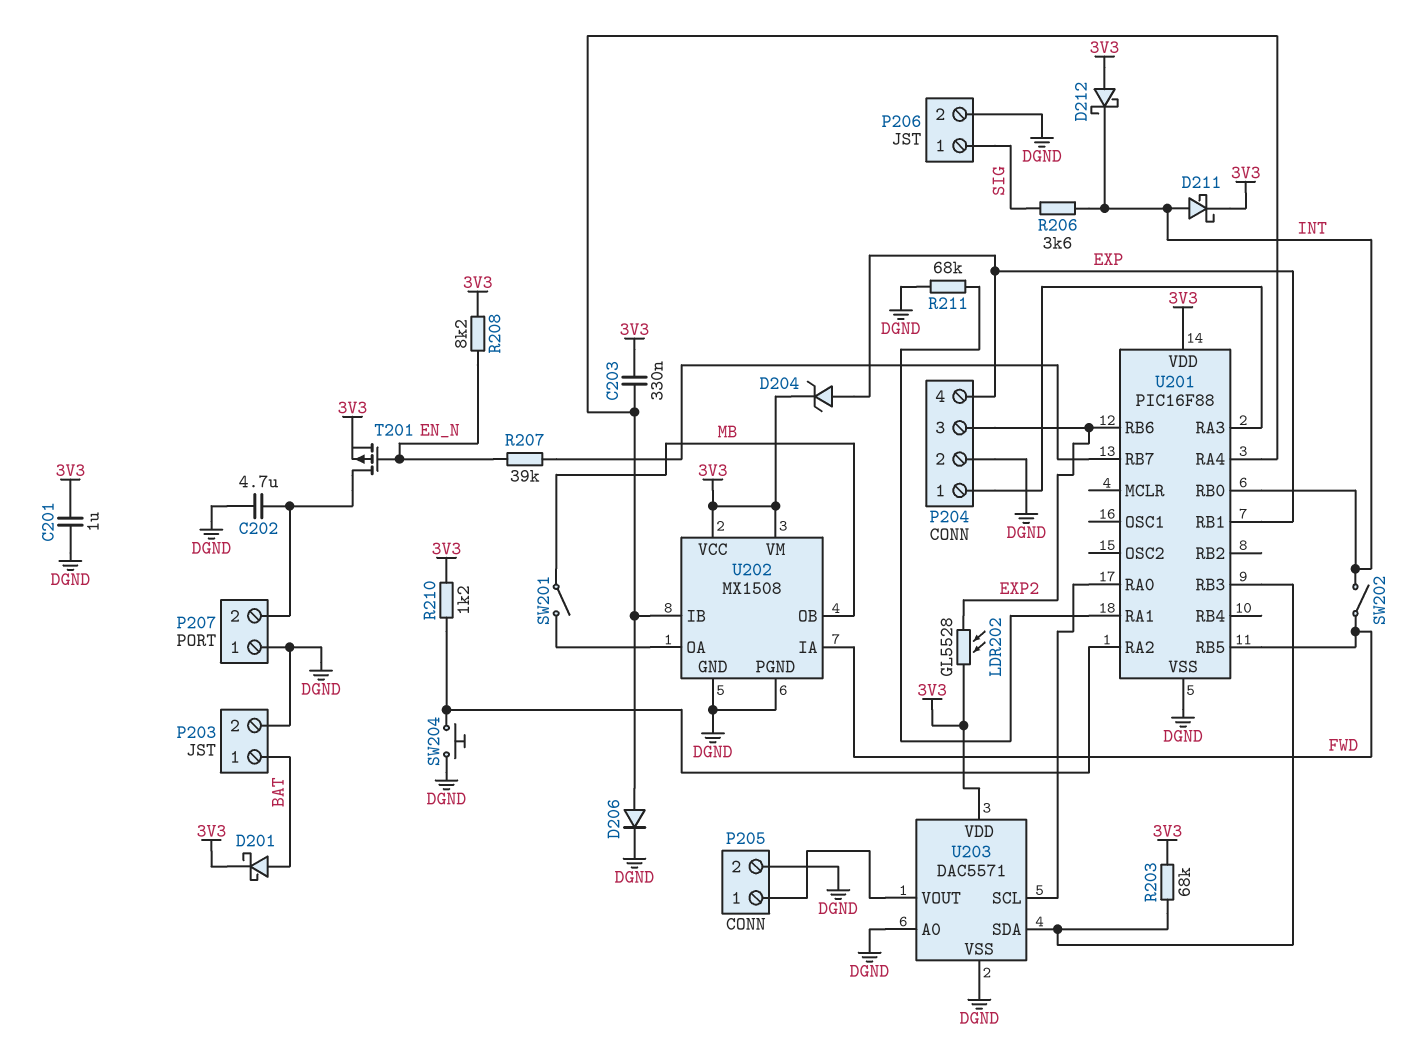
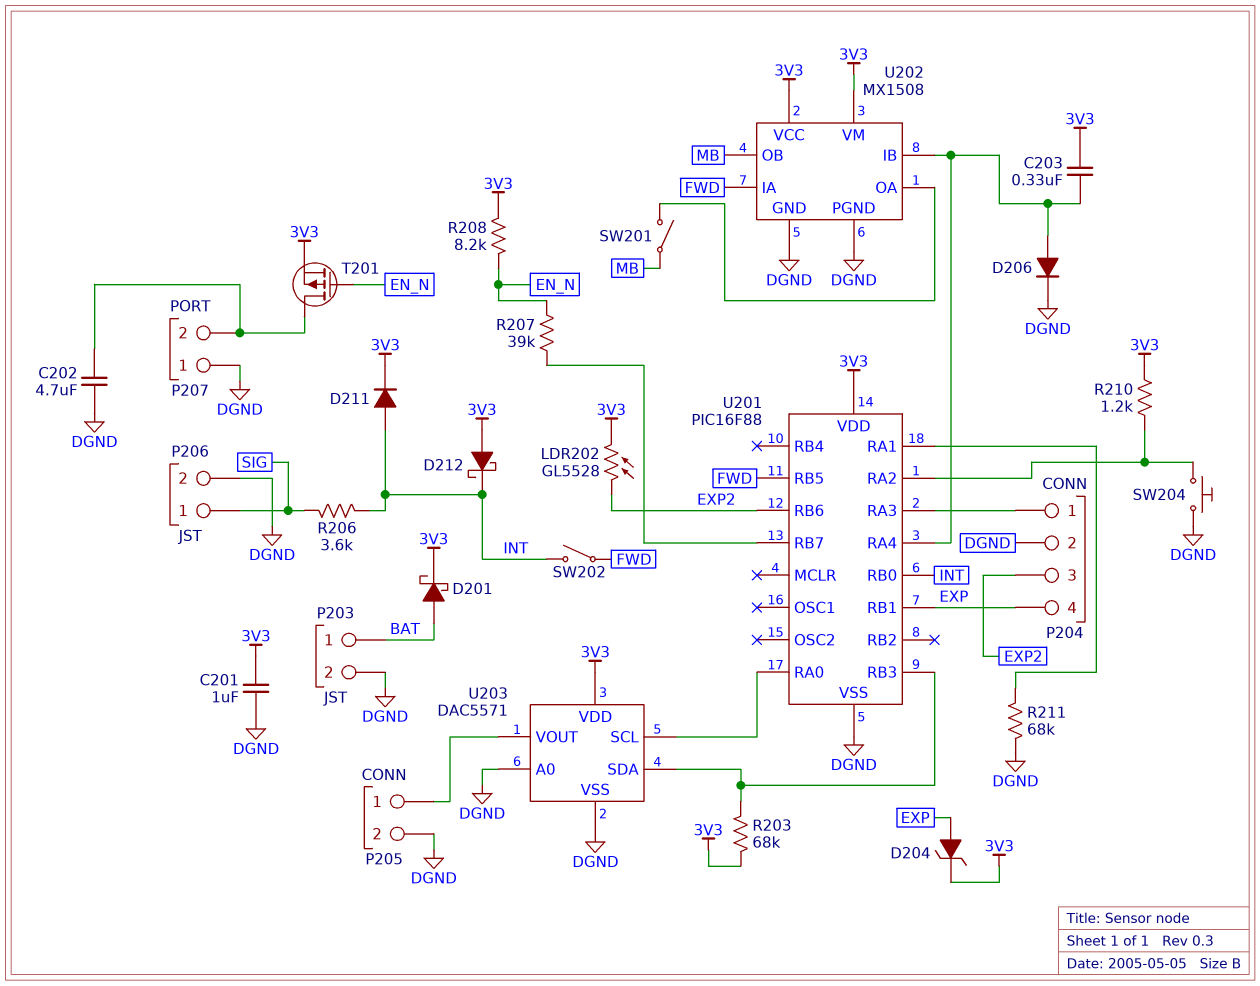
D211: schottky (A INT, K 3V3) -> diode (A INT, K 3V3)

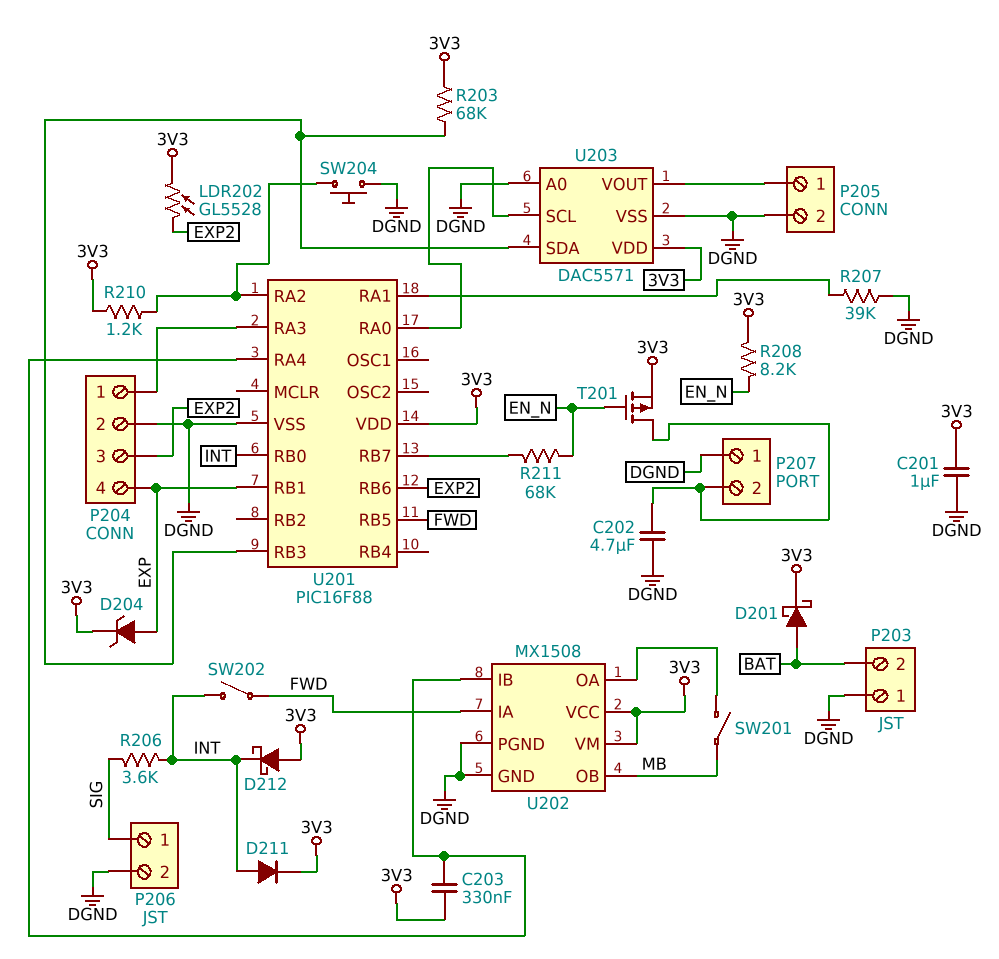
D206: diode (A U201/RA4, K DGND) -> none
P203 pin 1: BAT -> DGND
P203 pin 2: DGND -> BAT
R207: 39k (EN_N, U201/RB7) -> 39k (DGND, U201/RA1)
R211: 68k (DGND, U201/RA1) -> 68k (EN_N, U201/RB7)

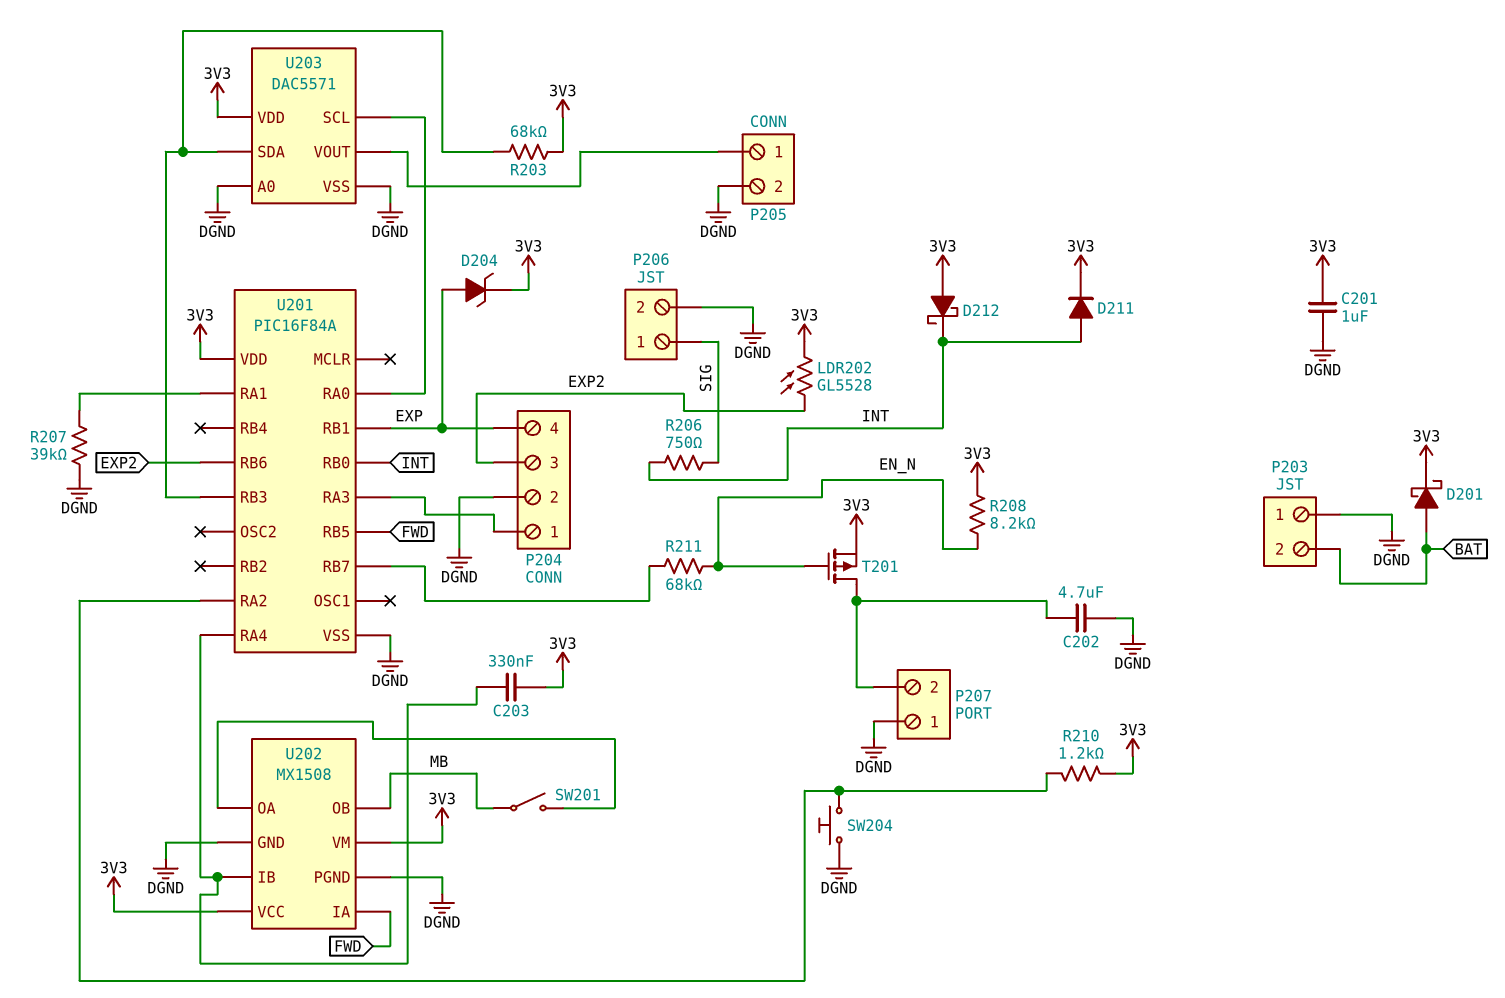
R206: 3.6k (INT, SIG) -> 750 (INT, SIG)
SW202: switch (FWD, INT) -> none
U201: PIC16F88 -> PIC16F84A

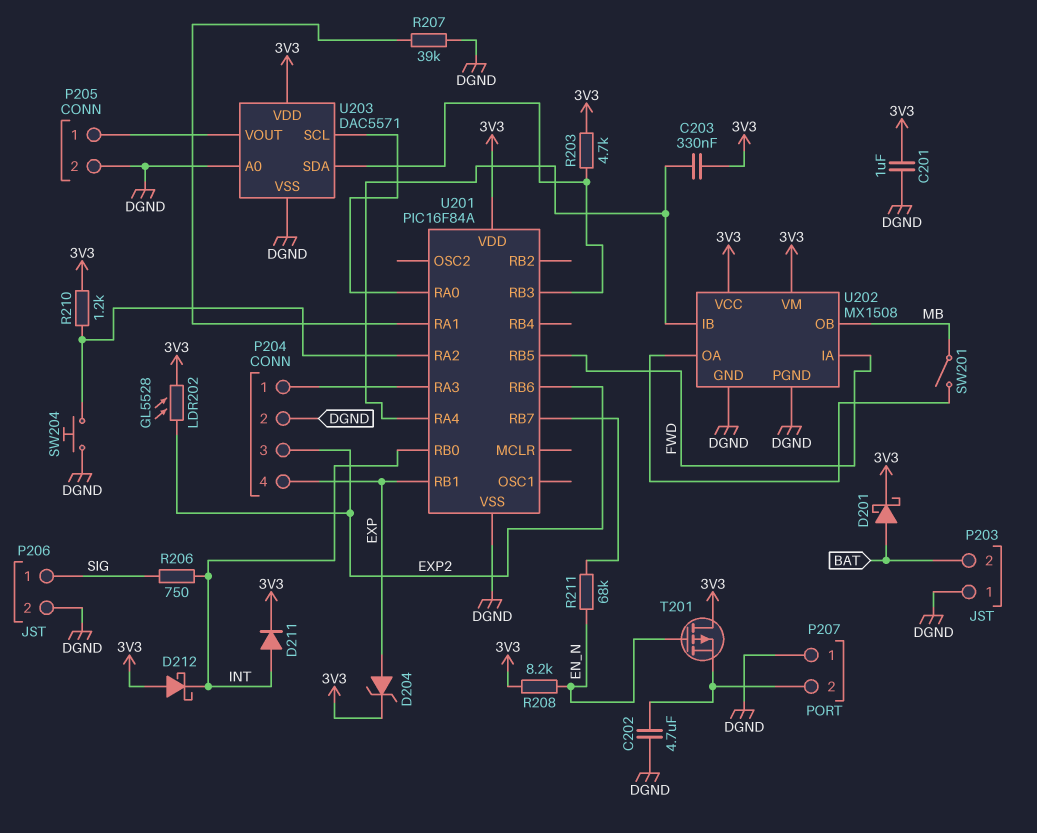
R203: 68k (3V3, U201/RB3) -> 4.7k (3V3, U201/RB3)
T201: PMOS (G EN_N, D P207/2, S 3V3) -> PMOS (G EN_N, D 3V3, S P207/2)

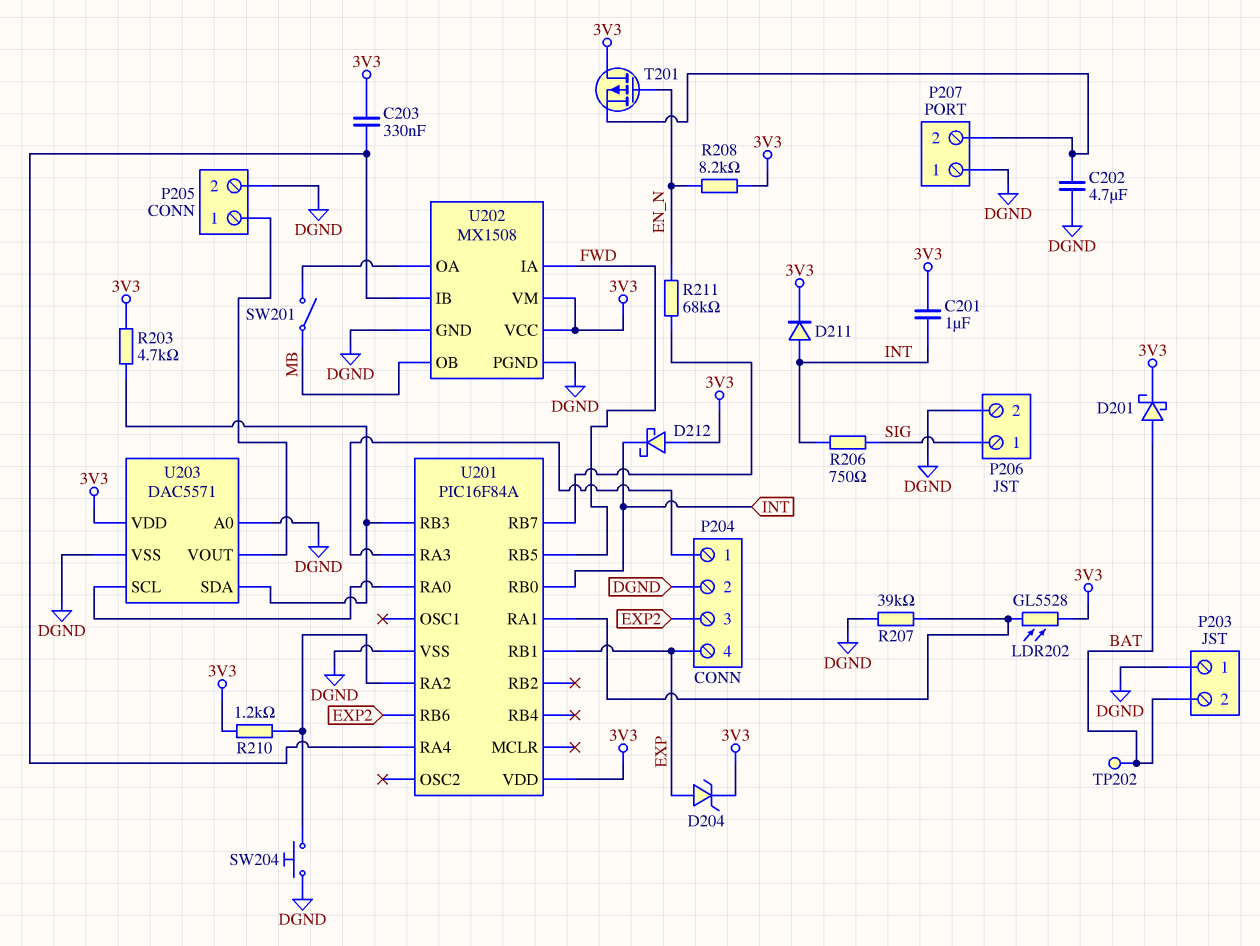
C201: 1uF (3V3, DGND) -> 1uF (3V3, INT)
LDR202: GL5528 (3V3, EXP2) -> GL5528 (3V3, U201/RA1)
TP202: none -> test point (BAT)

